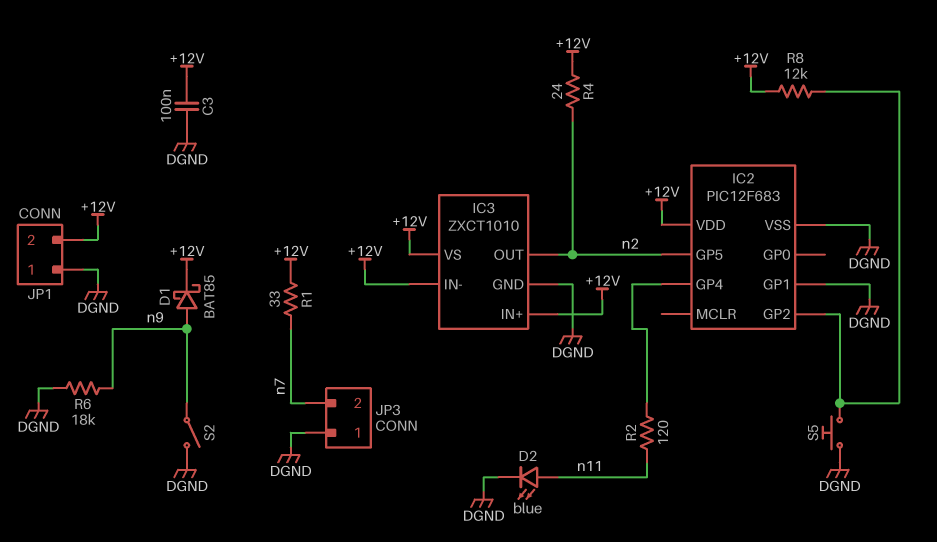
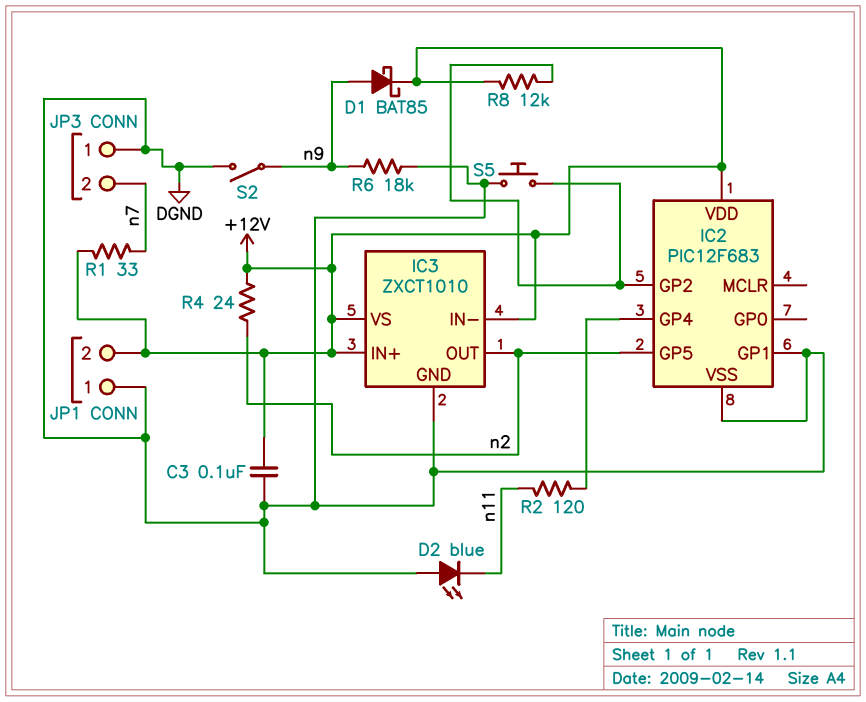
D2: LED blue (A n11, K DGND) -> LED blue (A DGND, K n11)

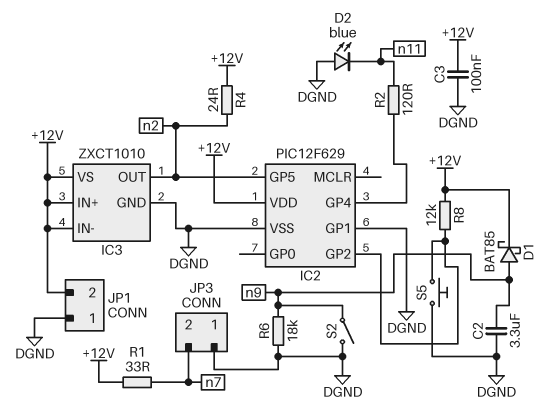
C2: none -> 3.3uF (DGND, n9)
IC2: PIC12F683 -> PIC12F629

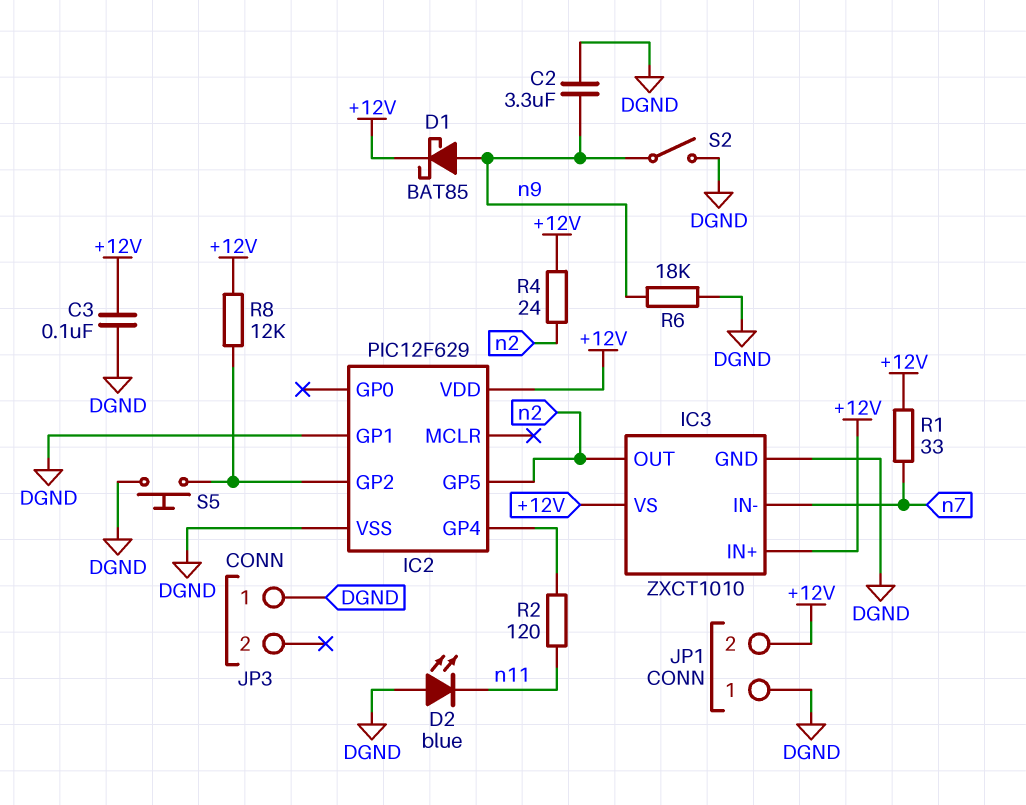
IC3 pin IN-: +12V -> n7
JP3 pin 2: n7 -> none

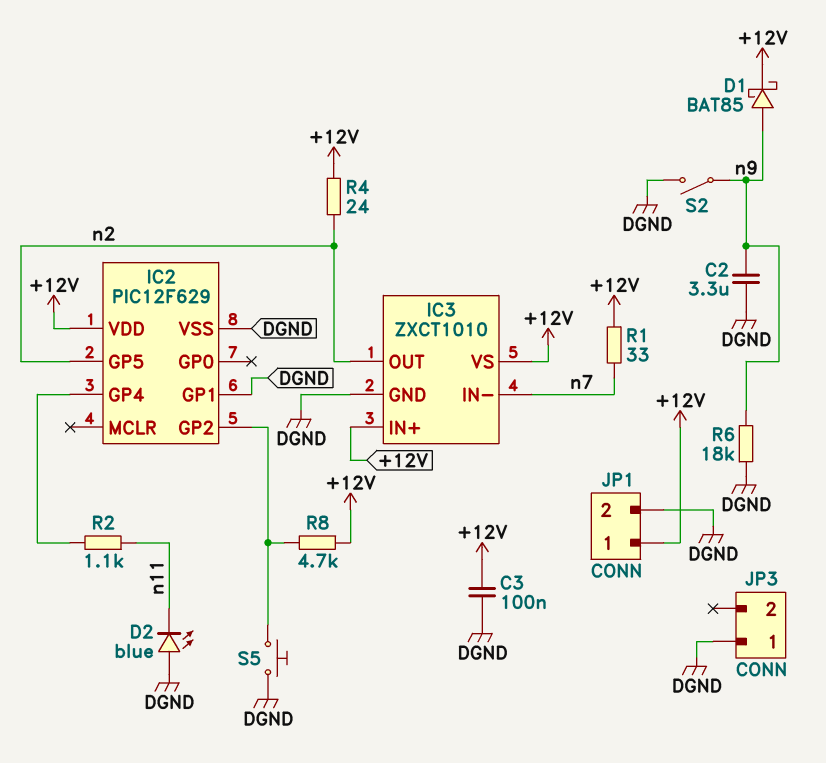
JP1 pin 1: DGND -> +12V
JP1 pin 2: +12V -> DGND
R2: 120 (IC2/GP4, n11) -> 1.1k (IC2/GP4, n11)
R8: 12k (+12V, IC2/GP2) -> 4.7k (+12V, IC2/GP2)

